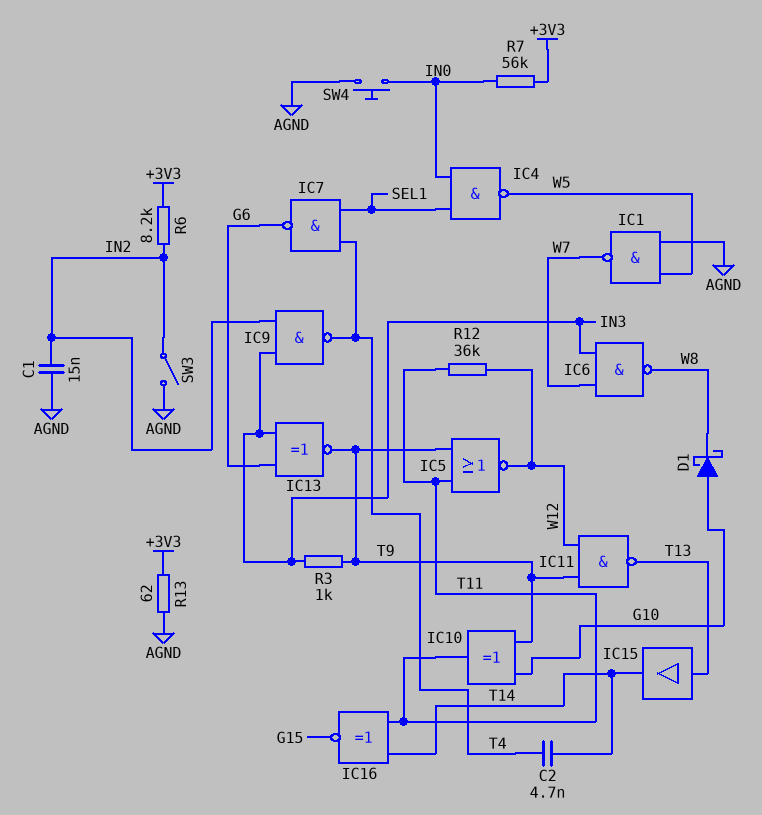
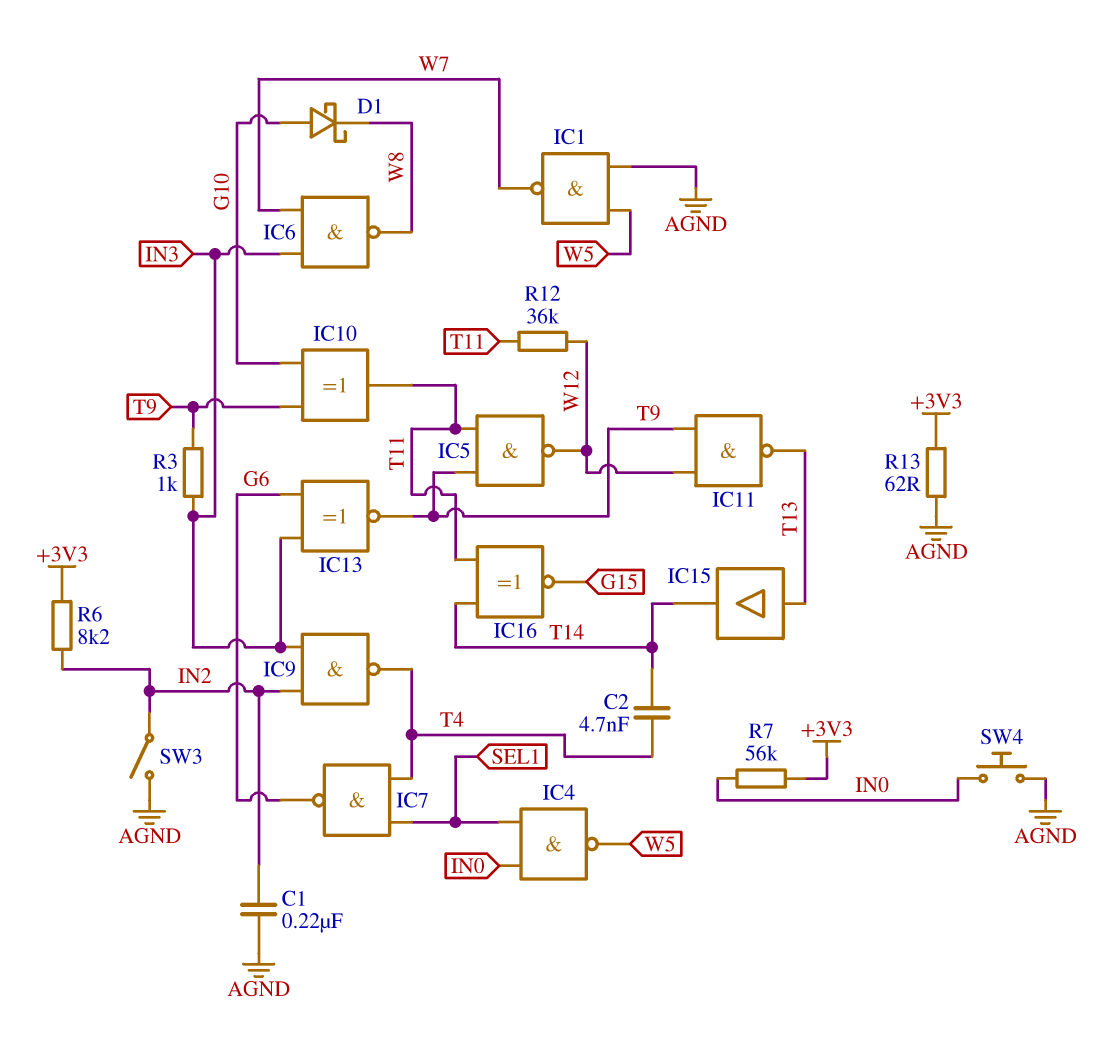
C1: 15nF (AGND, IN2) -> 220nF (AGND, IN2)
IC5: NOR (in T9, in T11, out W12) -> NAND (in T9, in T11, out W12)

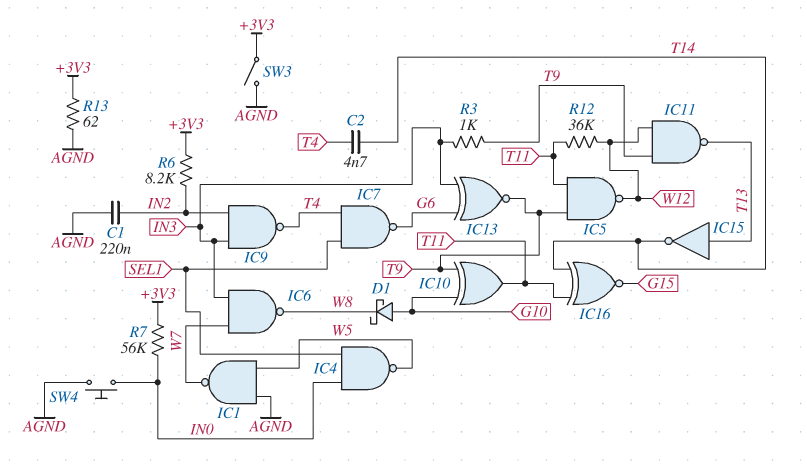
IC15: buffer (in T13, out T14) -> NOT (in T13, out T14)
SW3: switch (AGND, IN2) -> switch (+3V3, AGND)

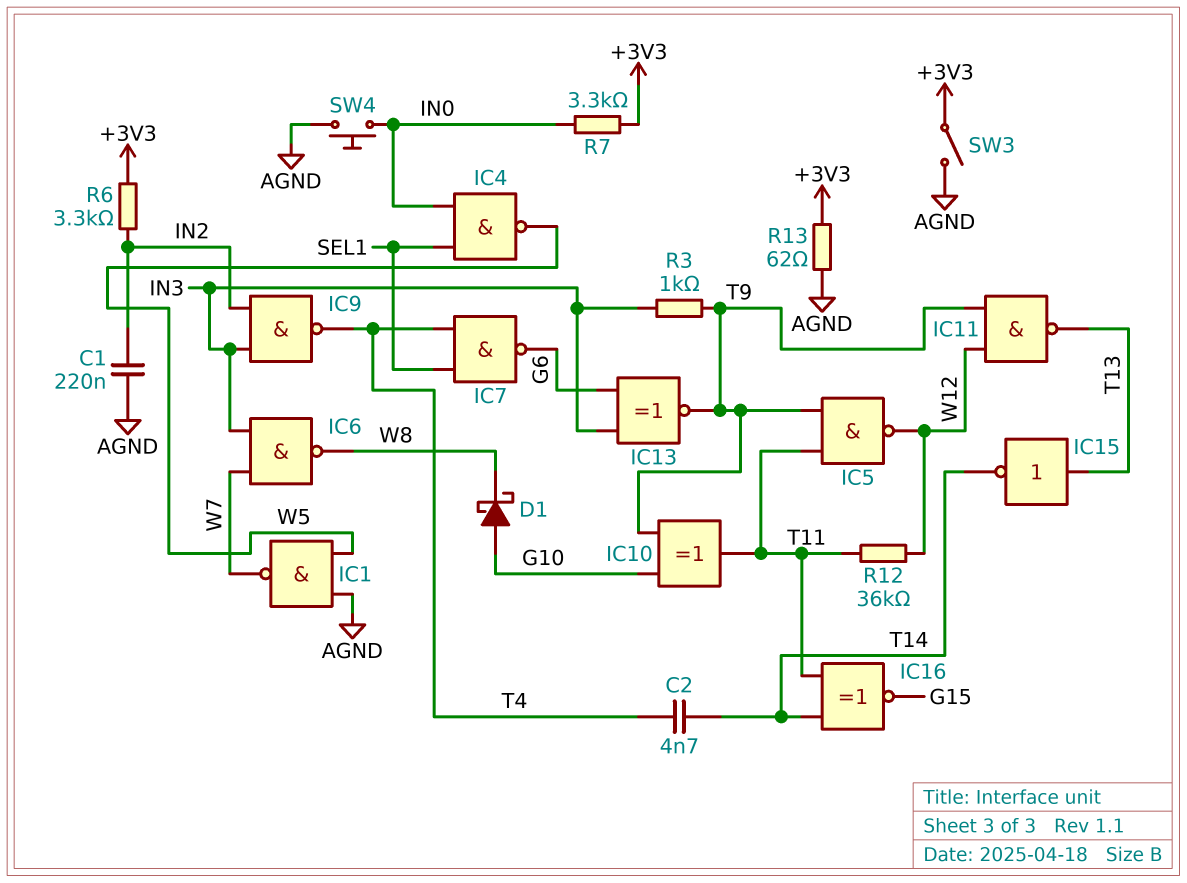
R6: 8.2k (+3V3, IN2) -> 3.3k (+3V3, IN2)
R7: 56k (+3V3, IN0) -> 3.3k (+3V3, IN0)

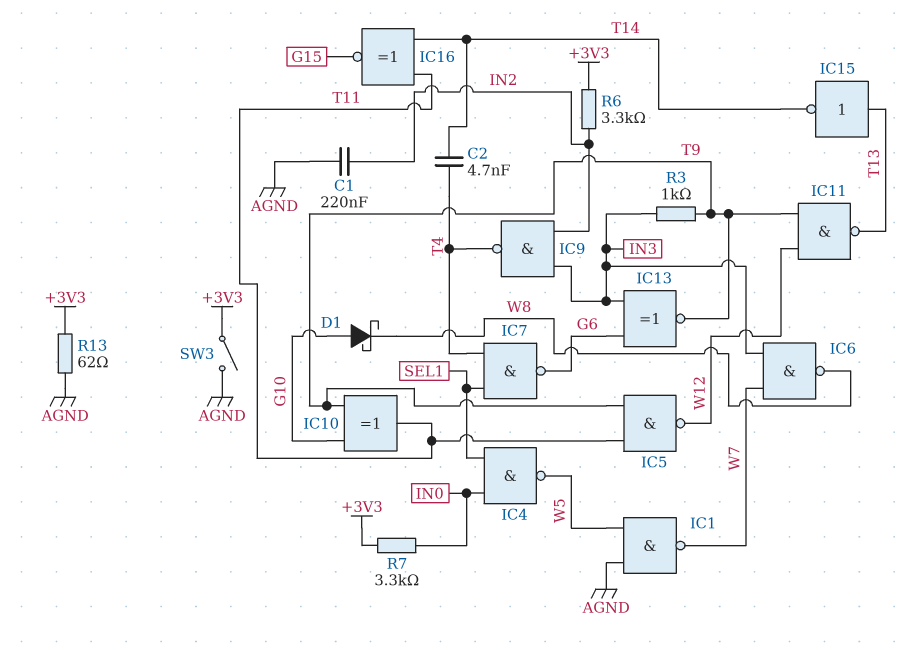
R12: 36k (T11, W12) -> none
SW4: button (AGND, IN0) -> none

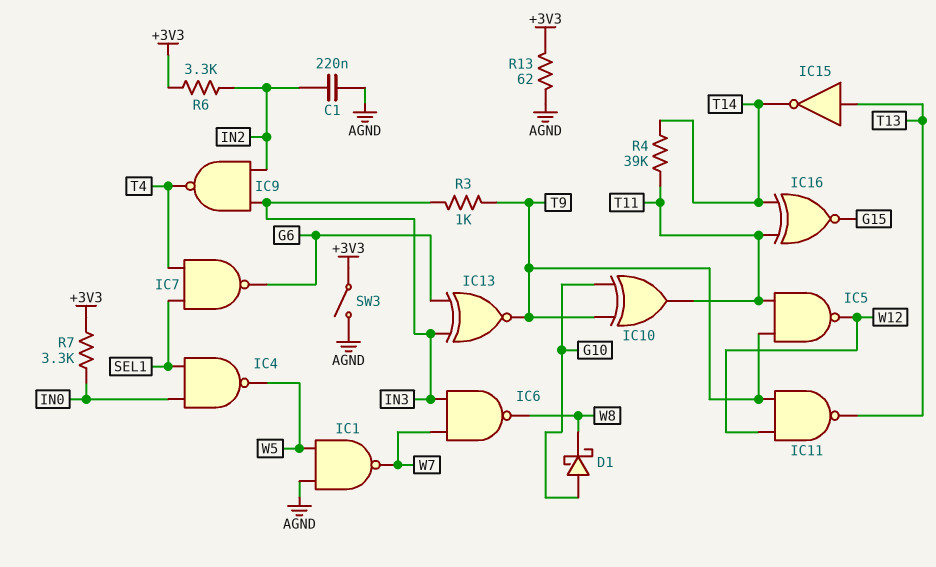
C2: 4.7nF (T4, T14) -> none
R4: none -> 39k (T11, T14)

